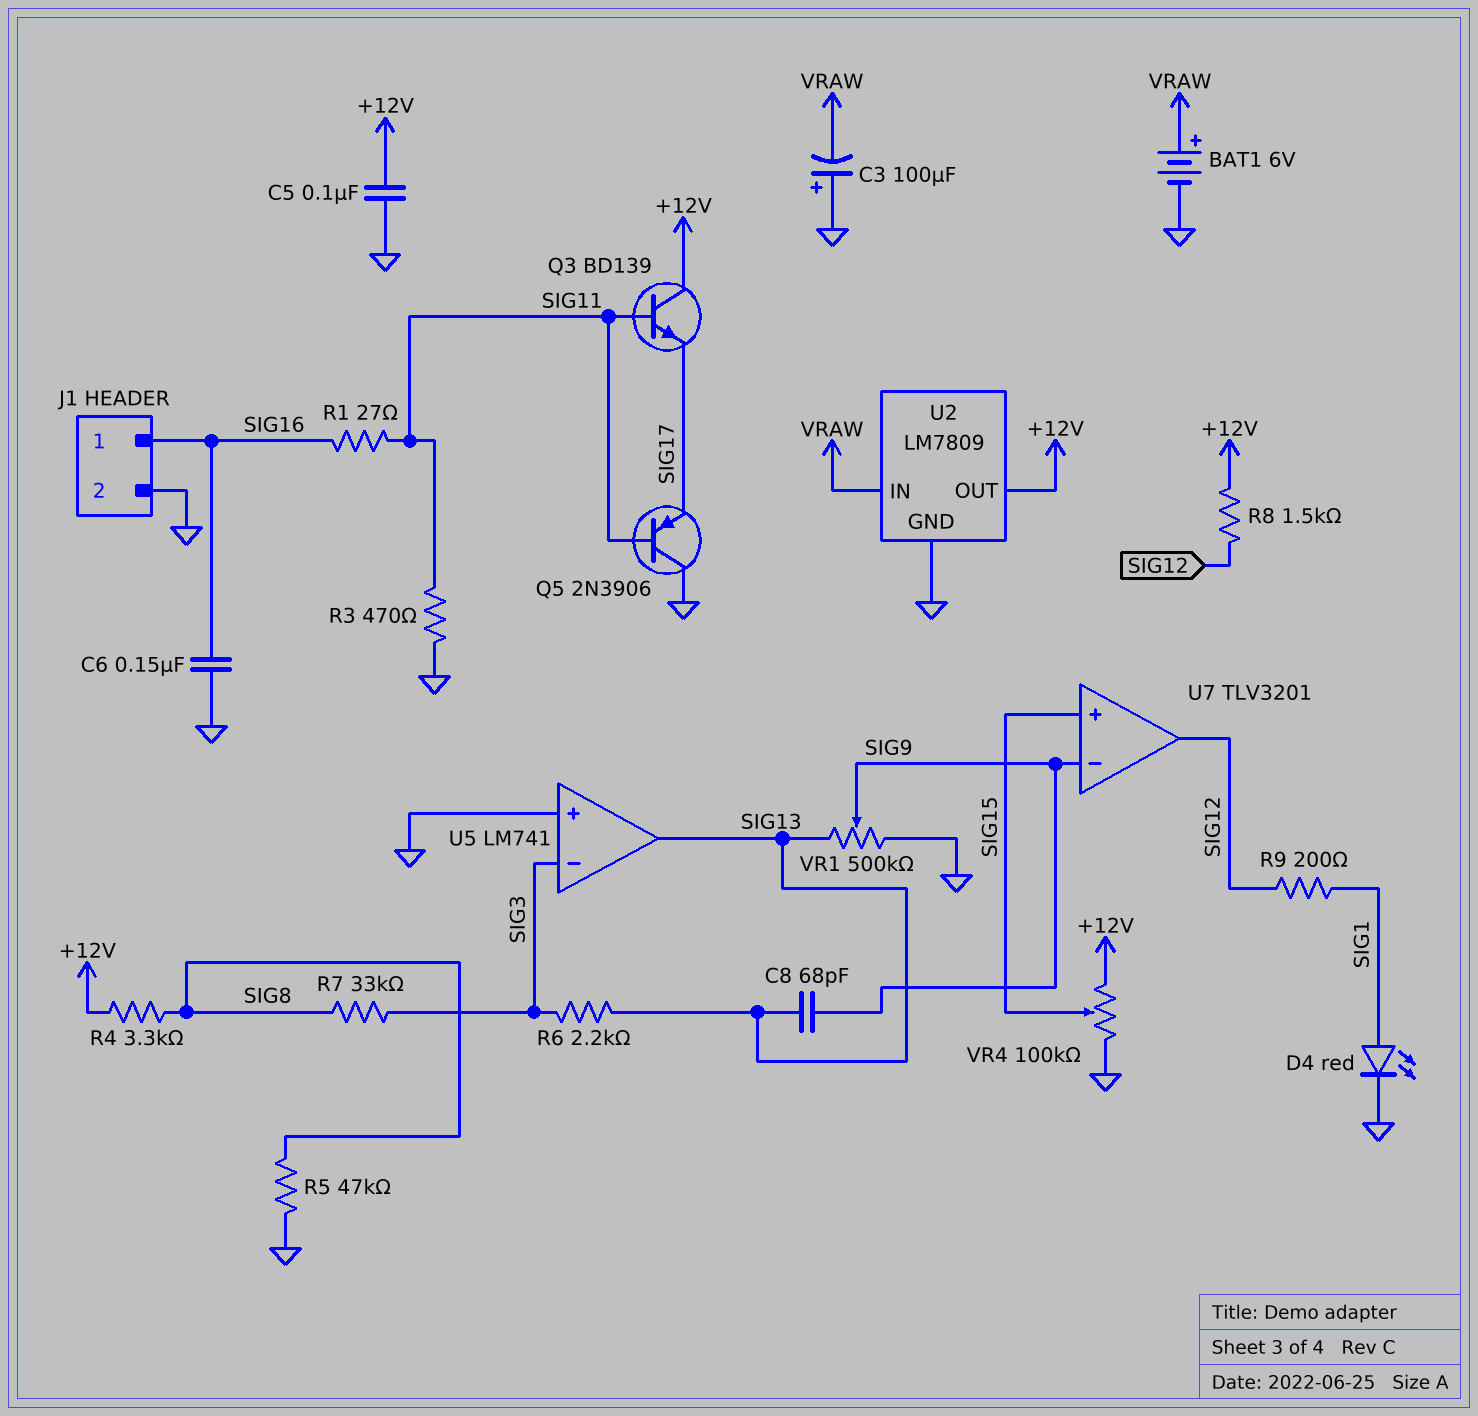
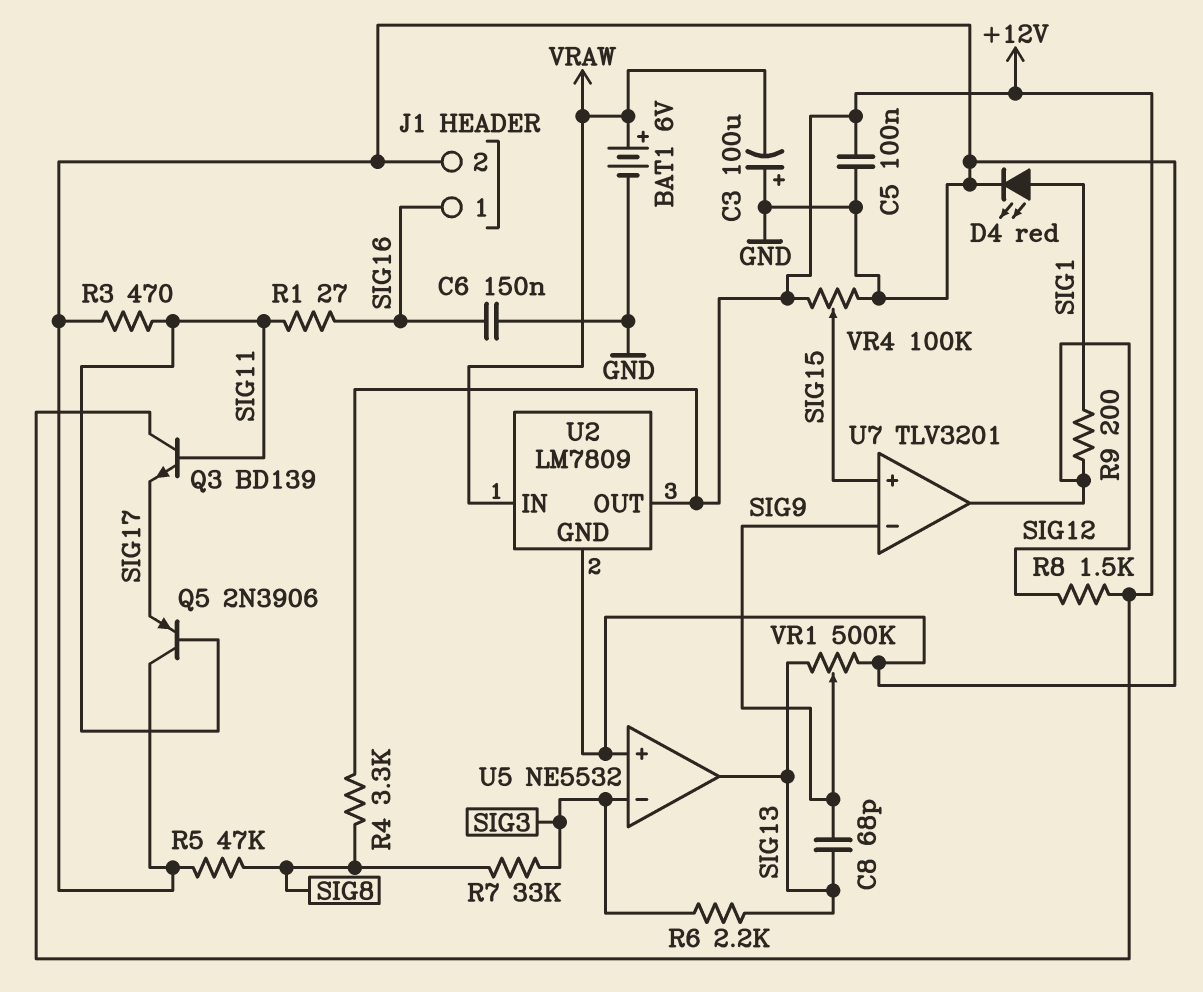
U5: LM741 -> NE5532

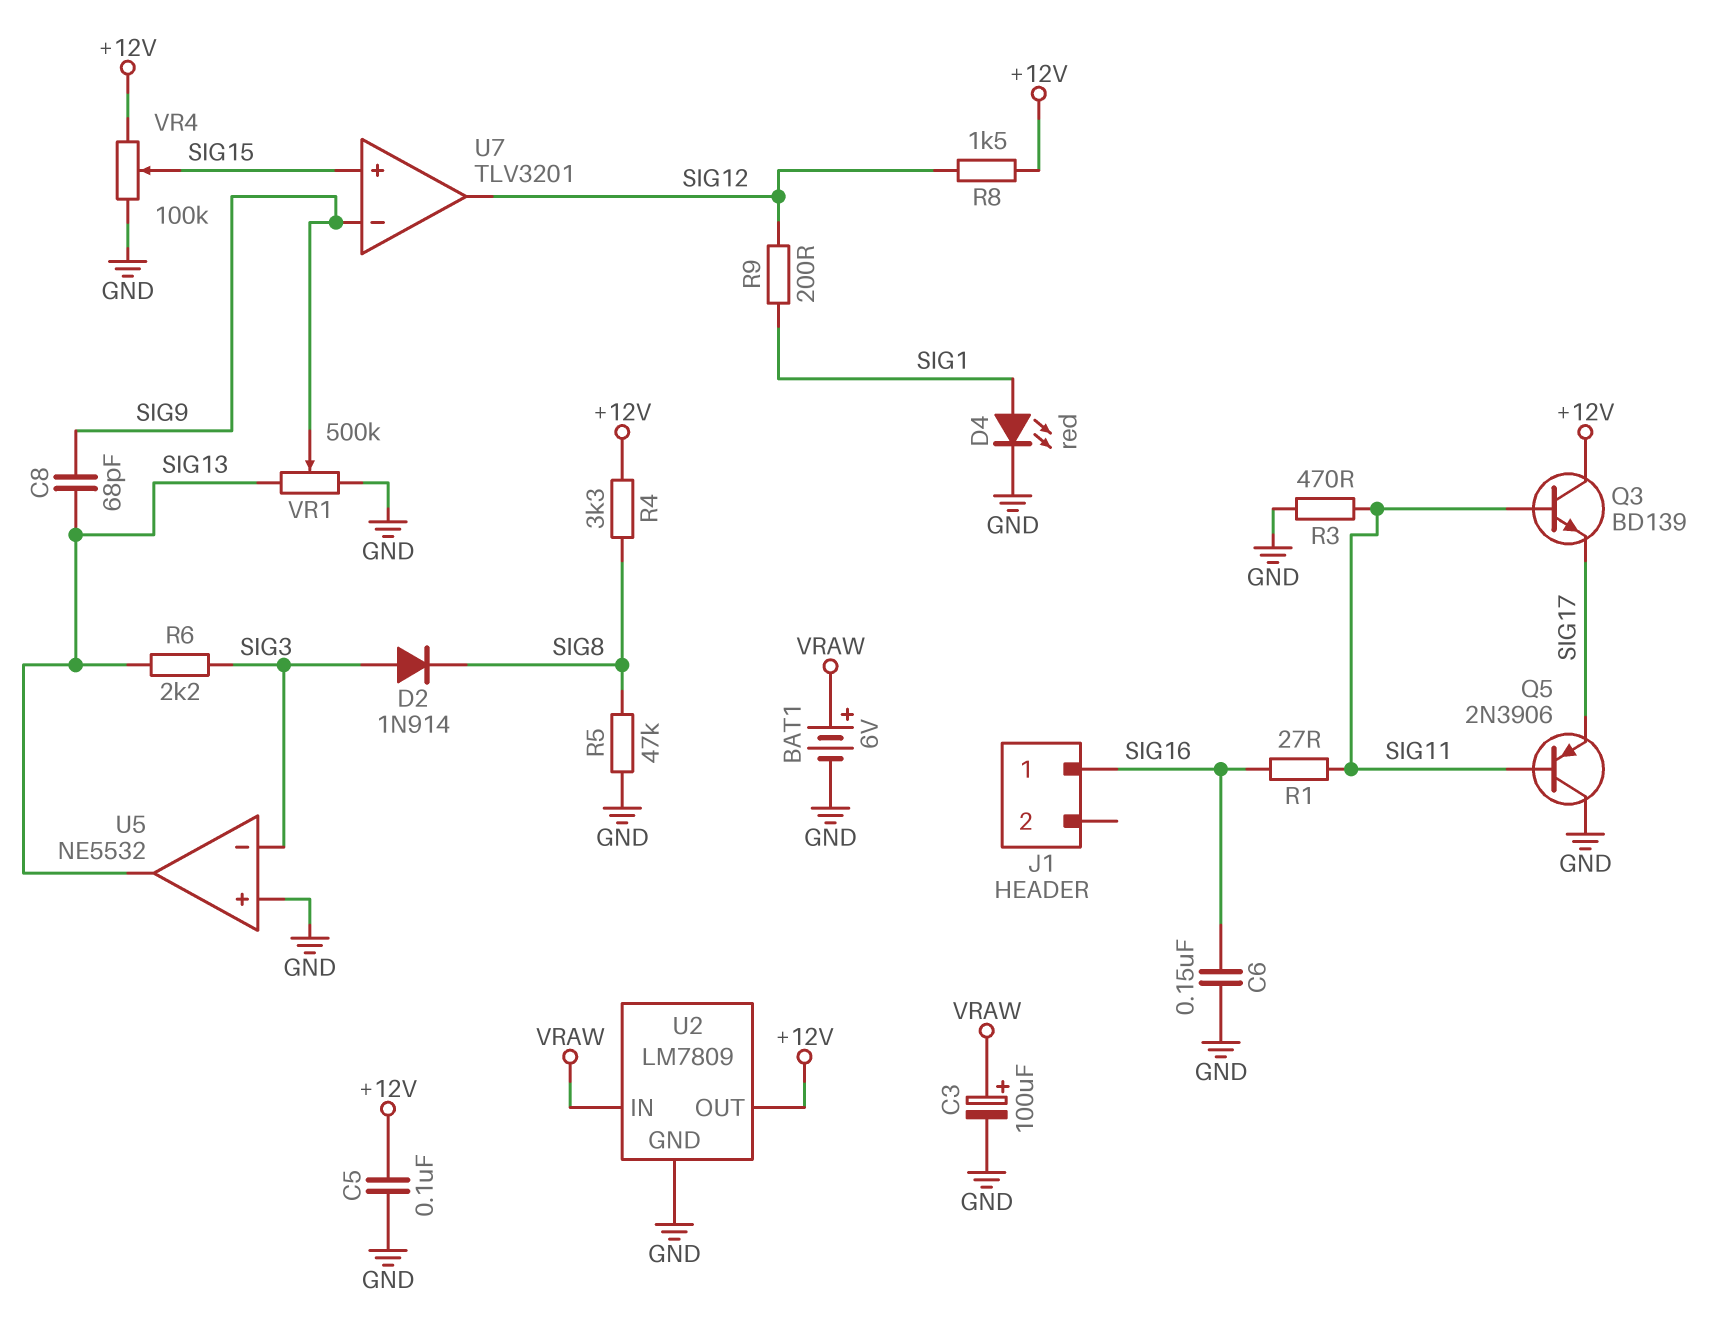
C3: 100uF (plus GND, minus VRAW) -> 100uF (plus VRAW, minus GND)
D2: none -> diode 1N914 (A SIG3, K SIG8)
J1 pin 2: GND -> none
R7: 33k (SIG3, SIG8) -> none

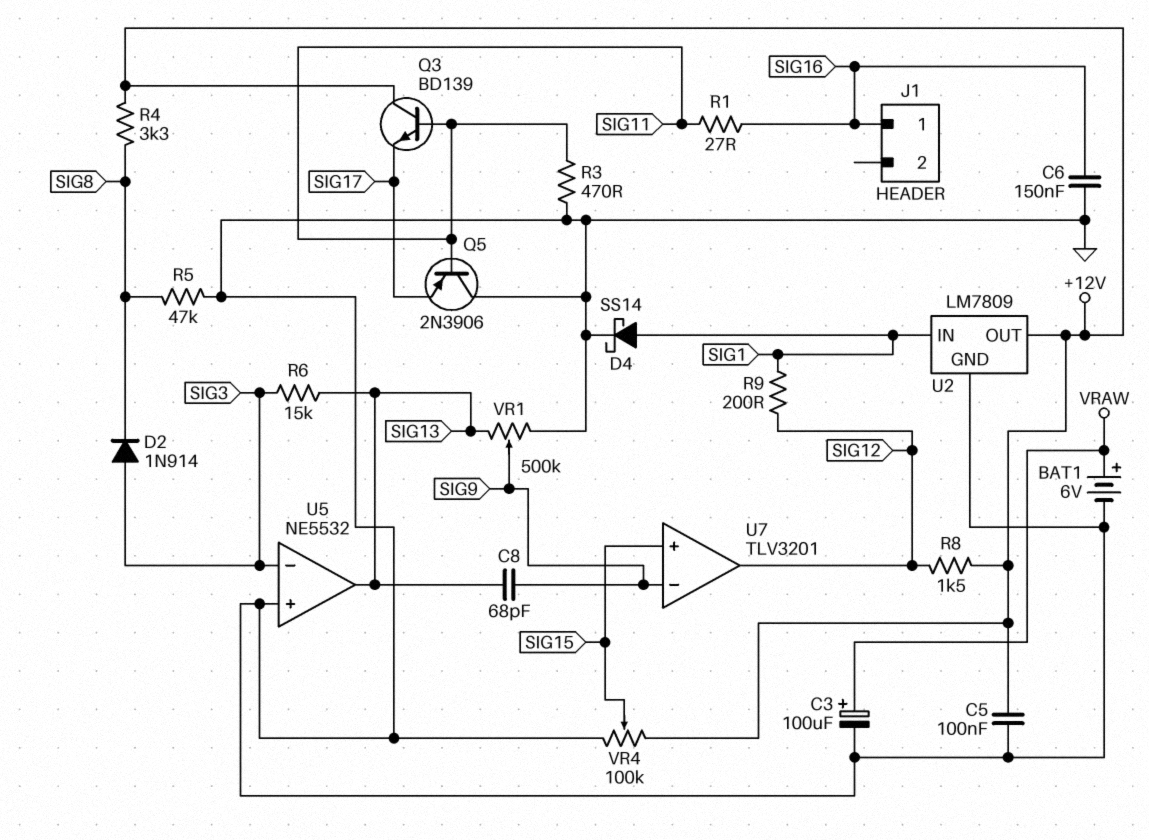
D4: LED red (A SIG1, K GND) -> schottky SS14 (A SIG1, K GND)
R6: 2.2k (SIG3, SIG13) -> 15k (SIG3, SIG13)
U2 pin IN: VRAW -> SIG1

